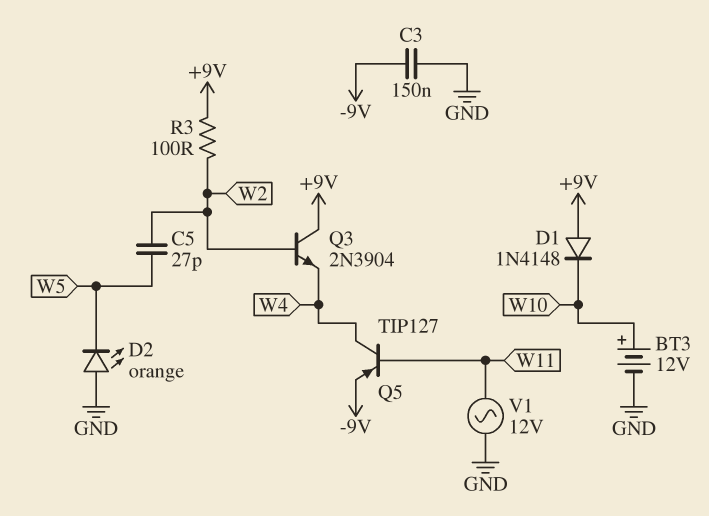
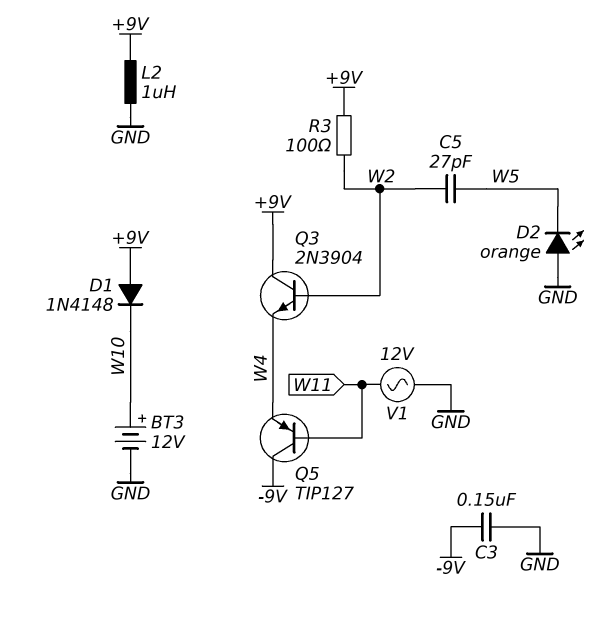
L2: none -> 1uH (+9V, GND)
Q5: PNP TIP127 (B W11, C W4, E -9V) -> PNP TIP127 (B W11, C -9V, E W4)

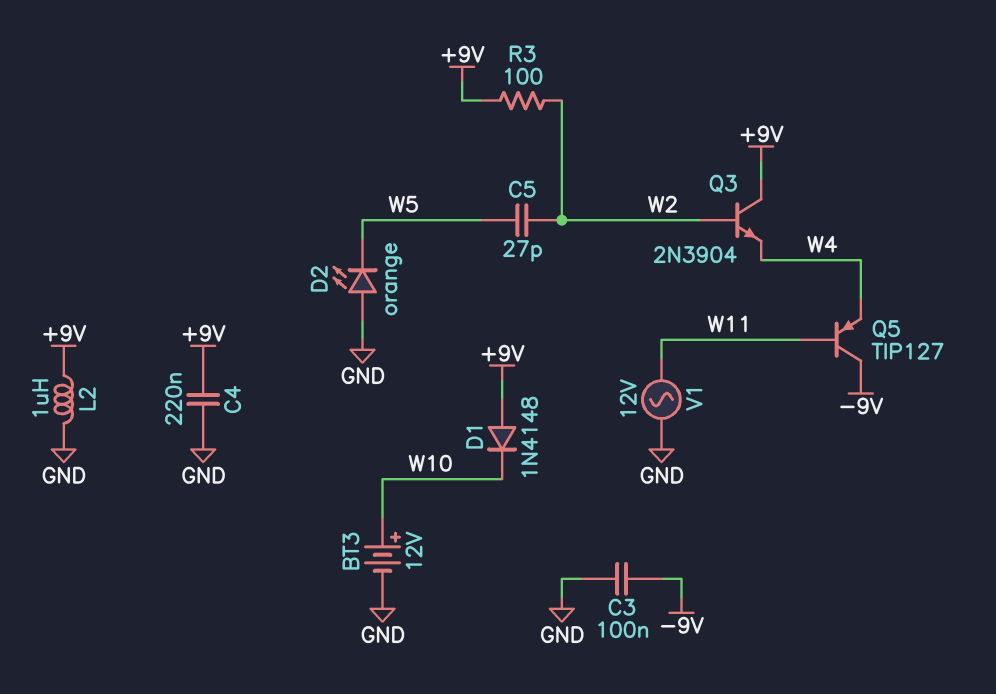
C3: 150nF (-9V, GND) -> 100nF (-9V, GND)
C4: none -> 220nF (+9V, GND)

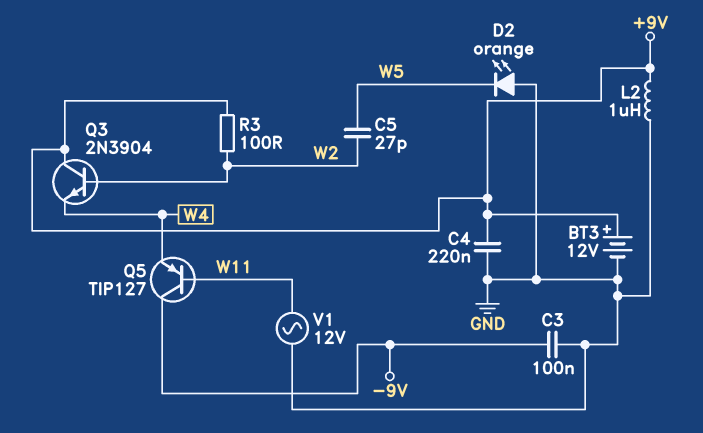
BT3: 12V (plus W10, minus GND) -> 12V (plus +9V, minus GND)
D1: diode 1N4148 (A +9V, K W10) -> none

